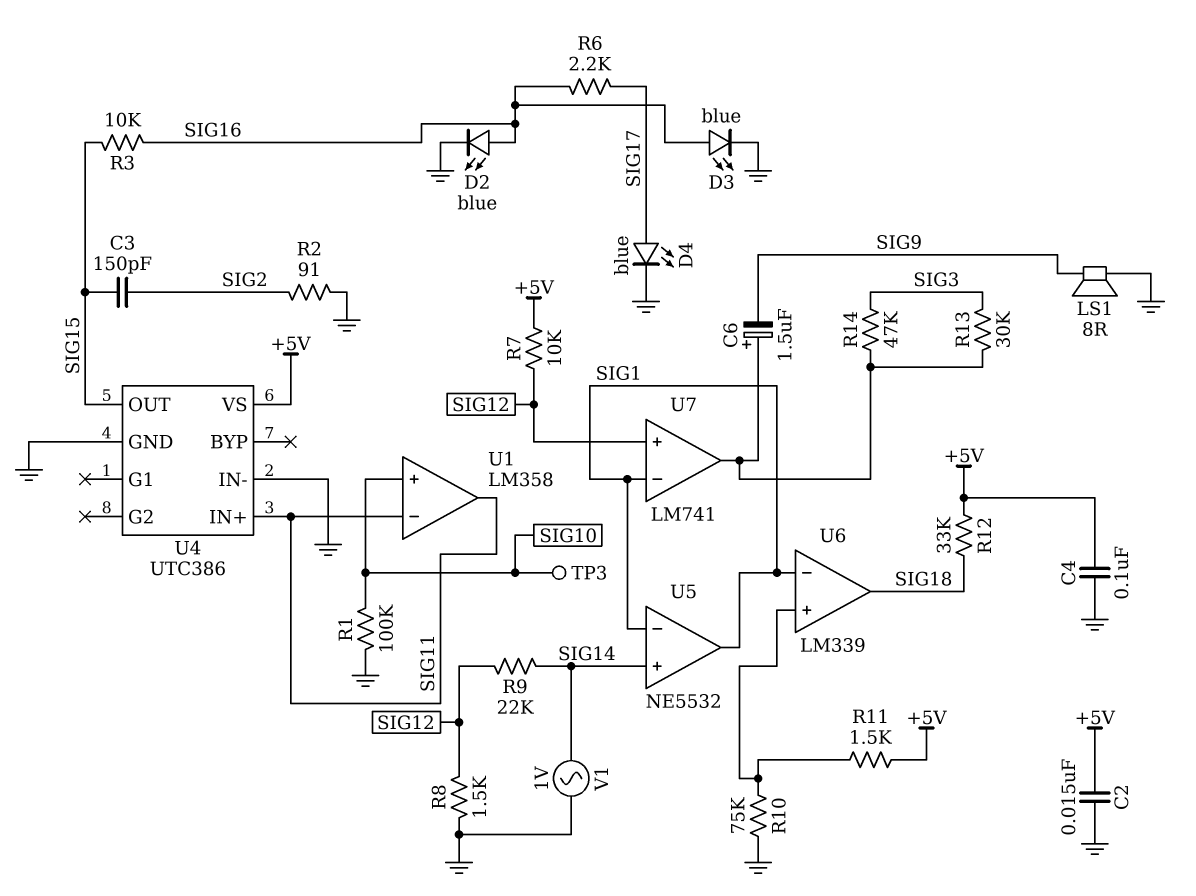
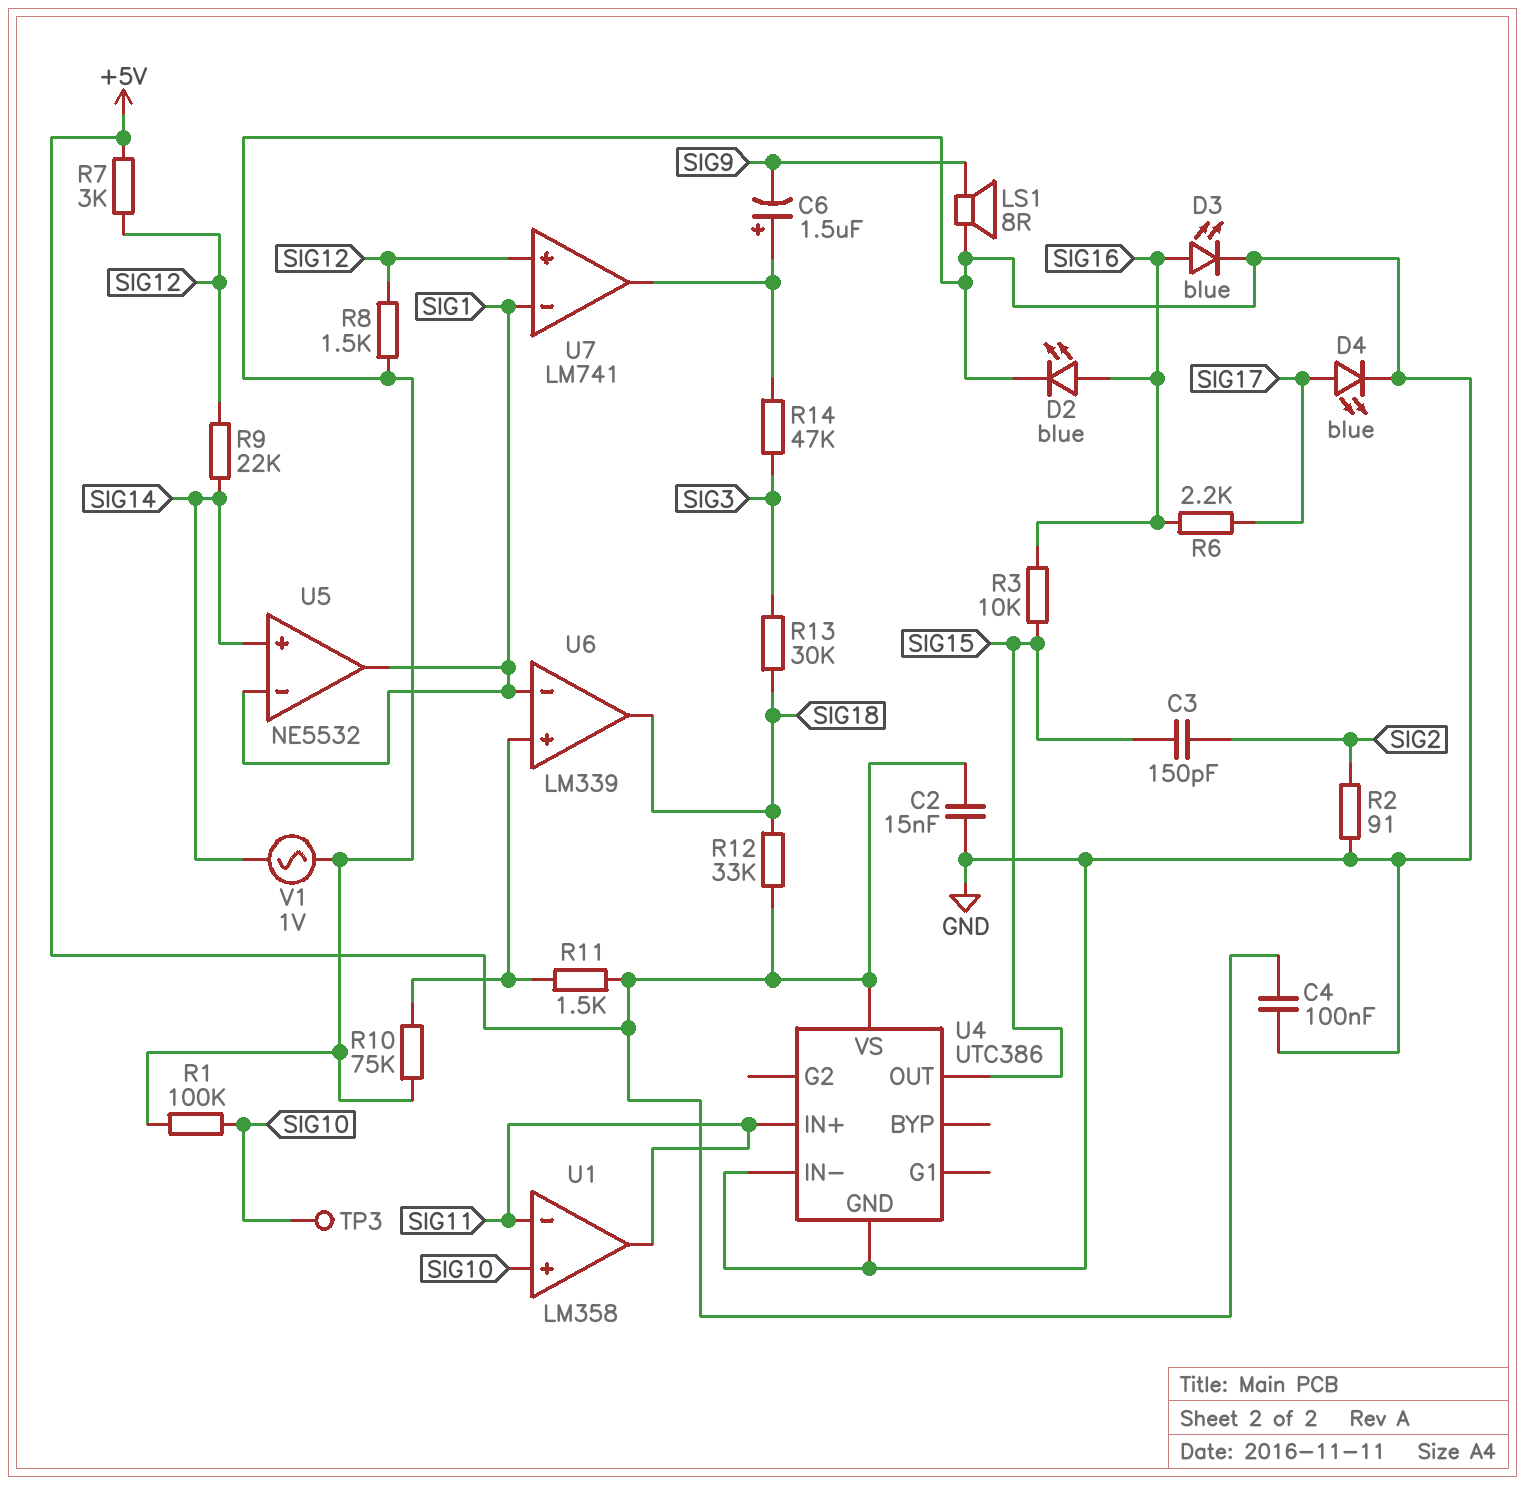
R7: 10k (+5V, SIG12) -> 3k (+5V, SIG12)
R13: 30k (SIG3, U7/out) -> 30k (SIG3, SIG18)

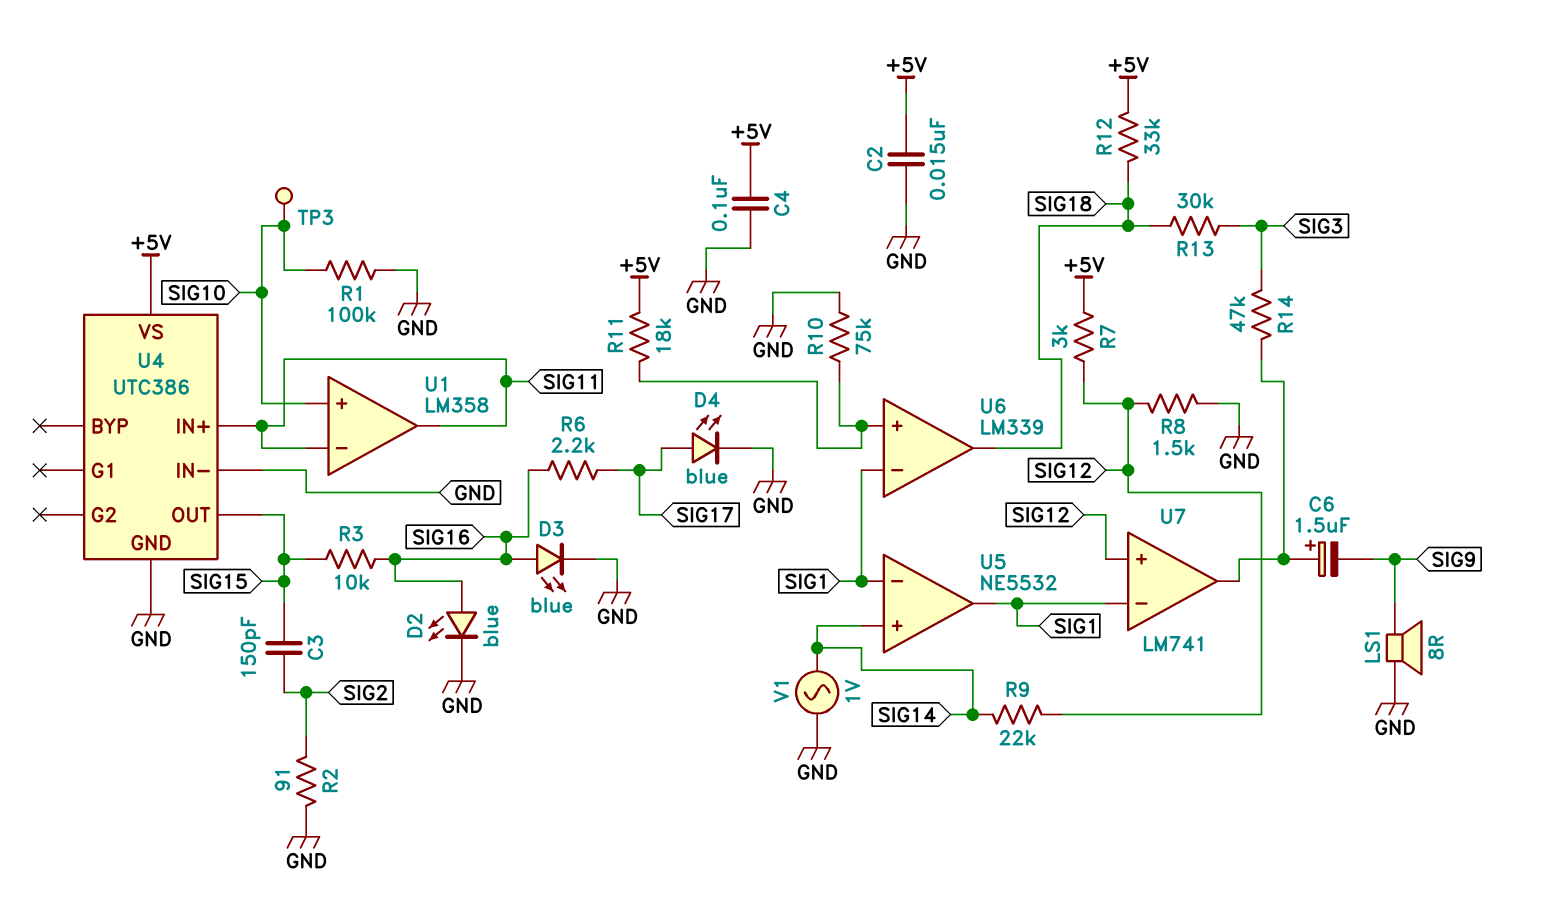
R11: 1.5k (+5V, U6/in+) -> 18k (+5V, U6/in+)

